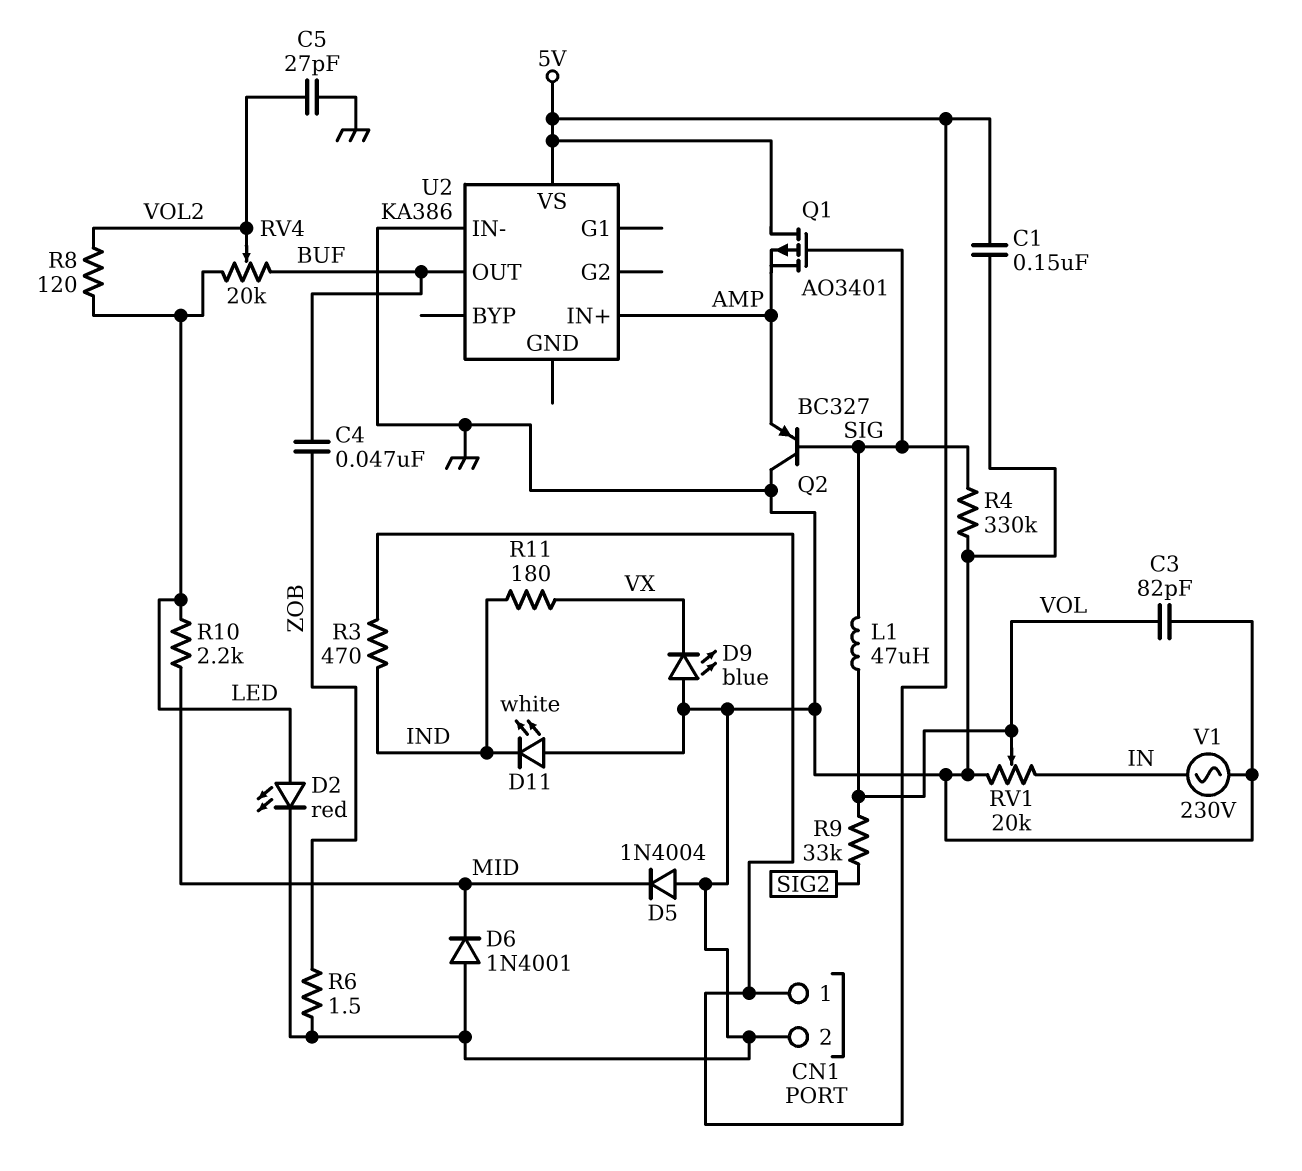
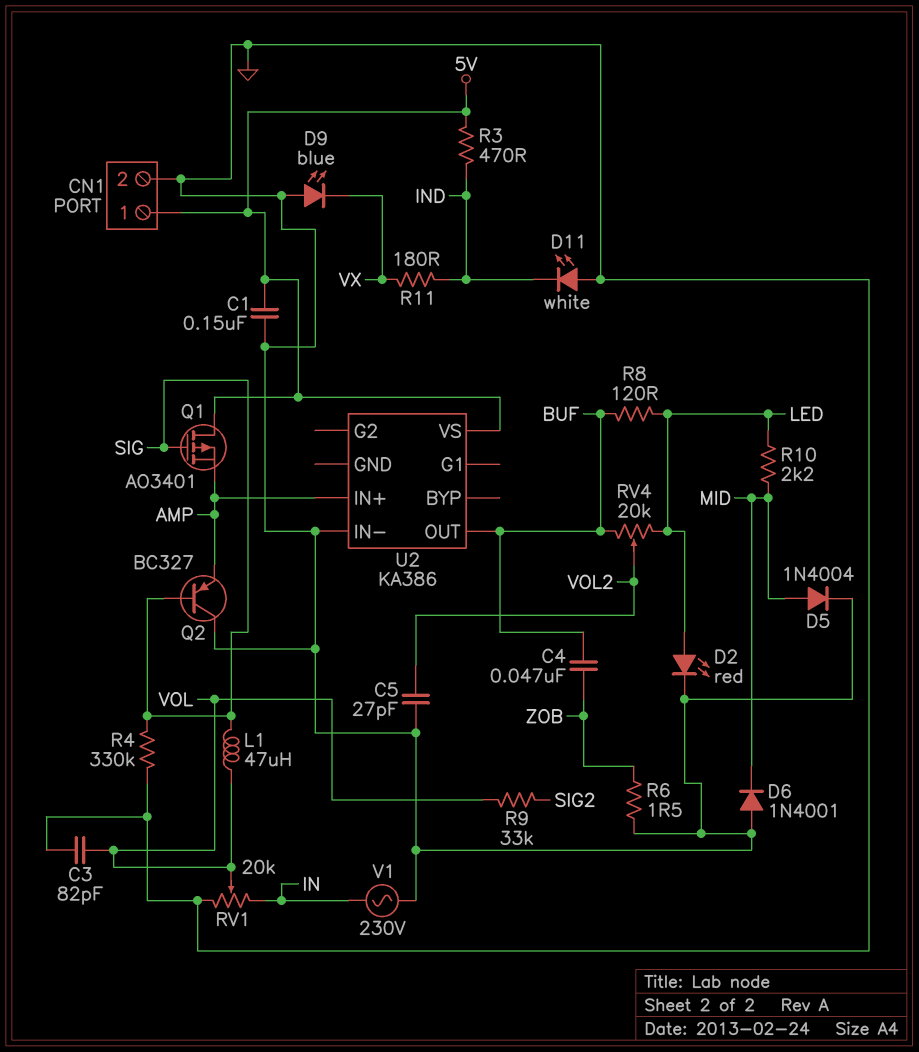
D5: diode 1N4004 (A GND, K MID) -> diode 1N4004 (A MID, K GND)
R8: 120 (LED, VOL2) -> 120 (BUF, LED)

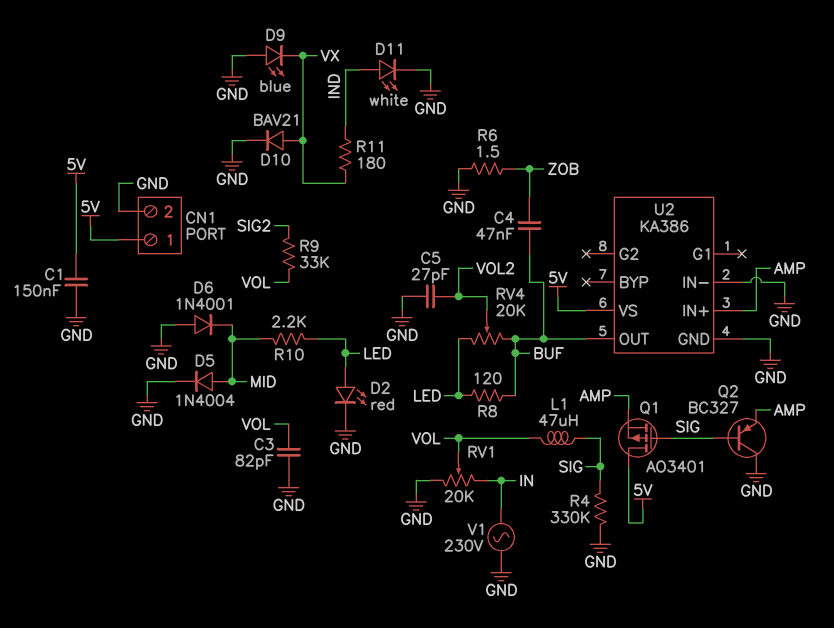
D10: none -> diode BAV21 (A VX, K GND)
D11: LED white (A GND, K IND) -> LED white (A IND, K GND)
R3: 470 (5V, IND) -> none
U2 pin GND: none -> GND

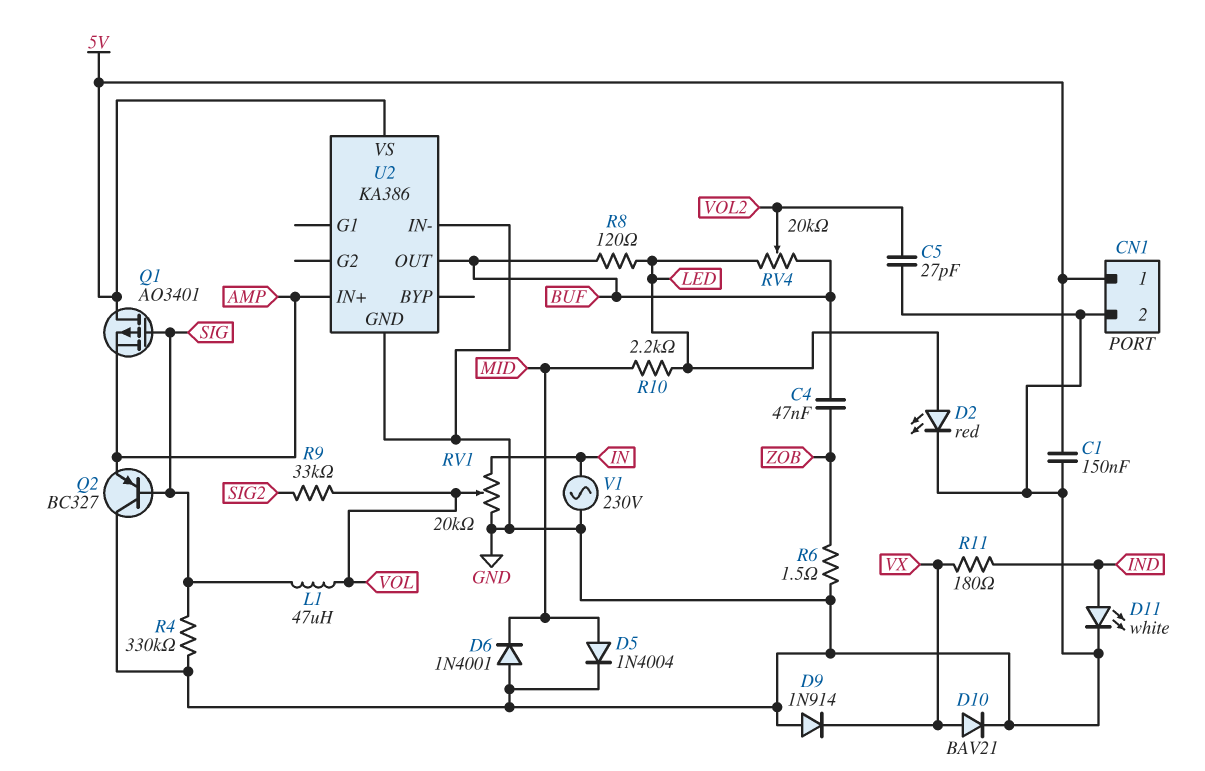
C3: 82pF (GND, VOL) -> none
D9: LED blue (A GND, K VX) -> diode 1N914 (A GND, K VX)

